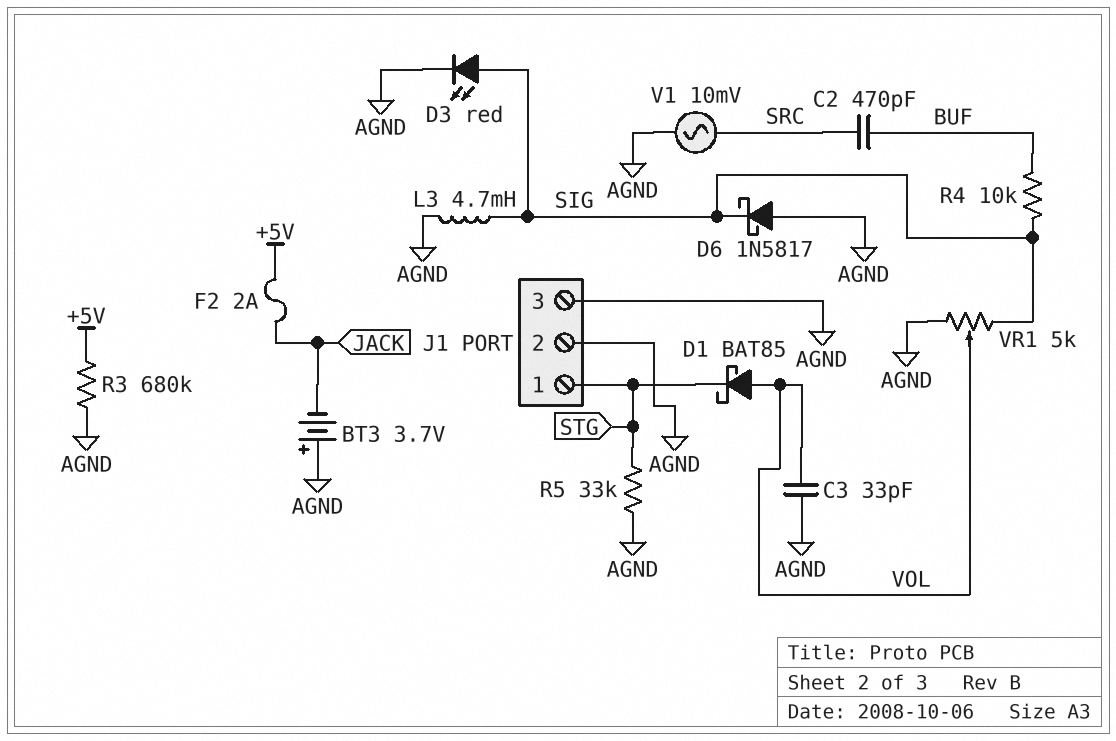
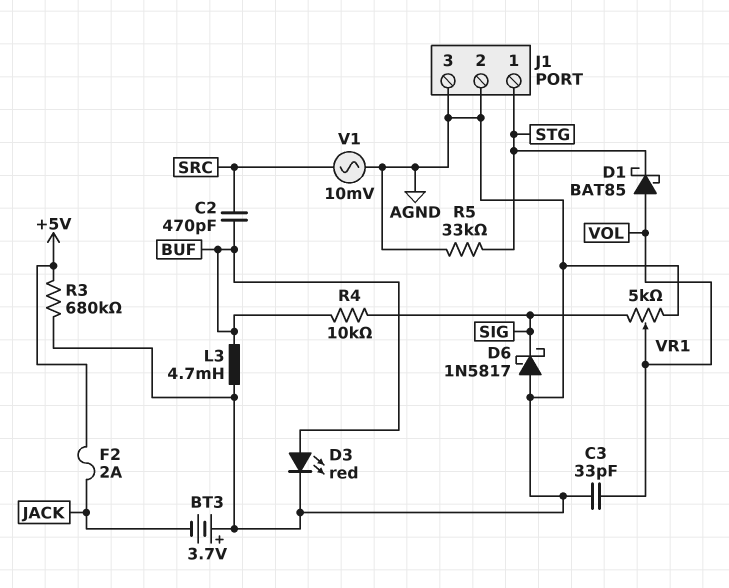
D3: LED red (A SIG, K AGND) -> LED red (A BUF, K AGND)
L3: 4.7mH (AGND, SIG) -> 4.7mH (AGND, BUF)

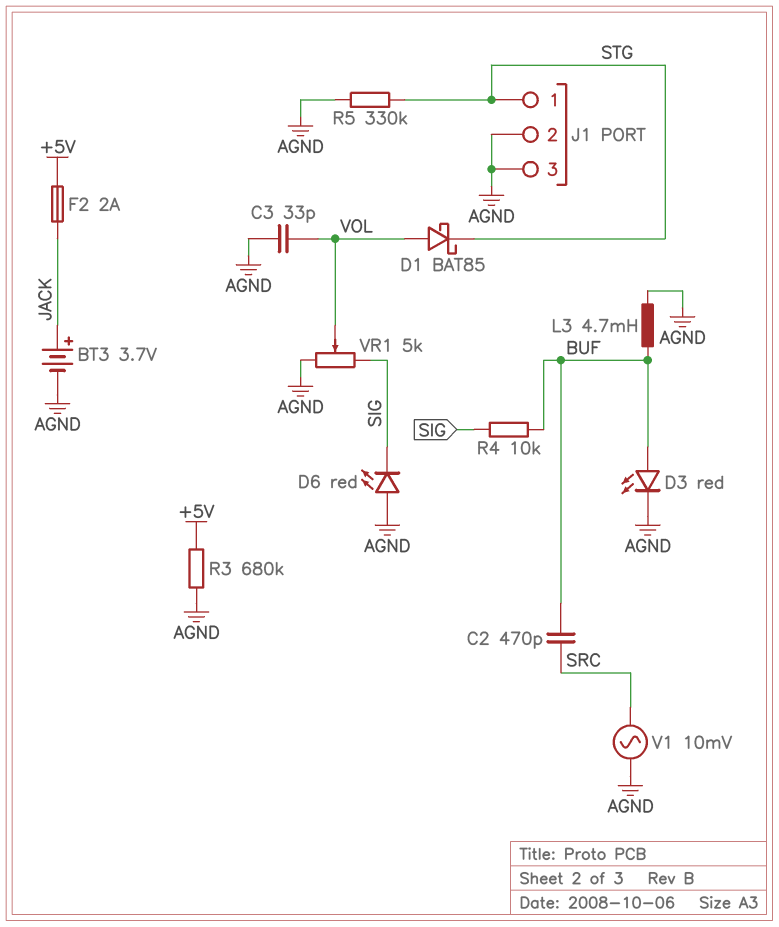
BT3: 3.7V (plus AGND, minus JACK) -> 3.7V (plus JACK, minus AGND)
D6: schottky 1N5817 (A AGND, K SIG) -> LED red (A AGND, K SIG)
R5: 33k (AGND, STG) -> 330k (AGND, STG)

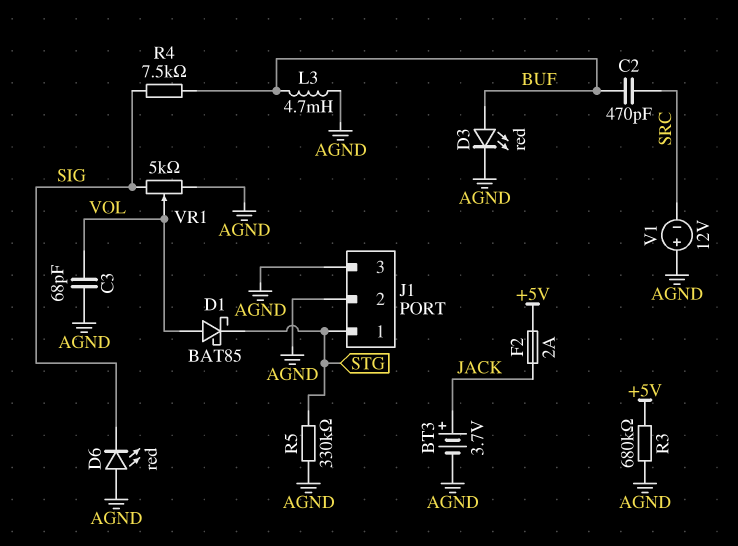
C3: 33pF (AGND, VOL) -> 68pF (AGND, VOL)
R4: 10k (BUF, SIG) -> 7.5k (BUF, SIG)
V1: AC 10mV (AGND, SRC) -> 12V (plus AGND, minus SRC)

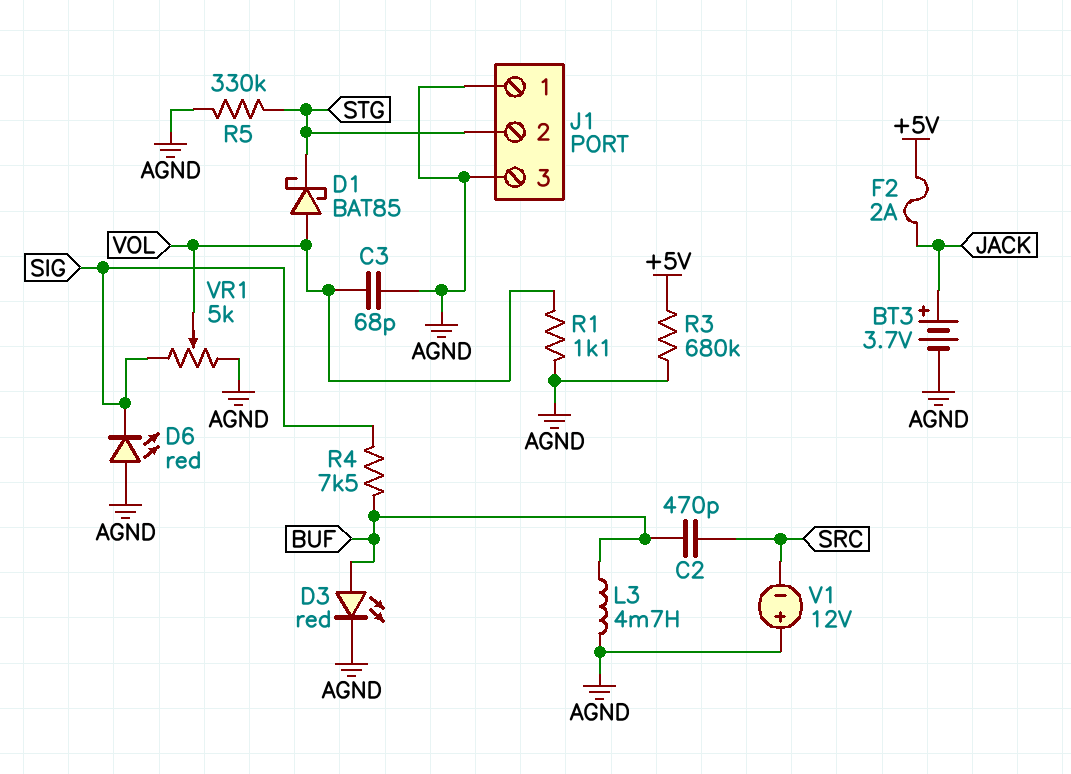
J1 pin 1: STG -> AGND
J1 pin 2: AGND -> STG
R1: none -> 1.1k (AGND, VOL)

